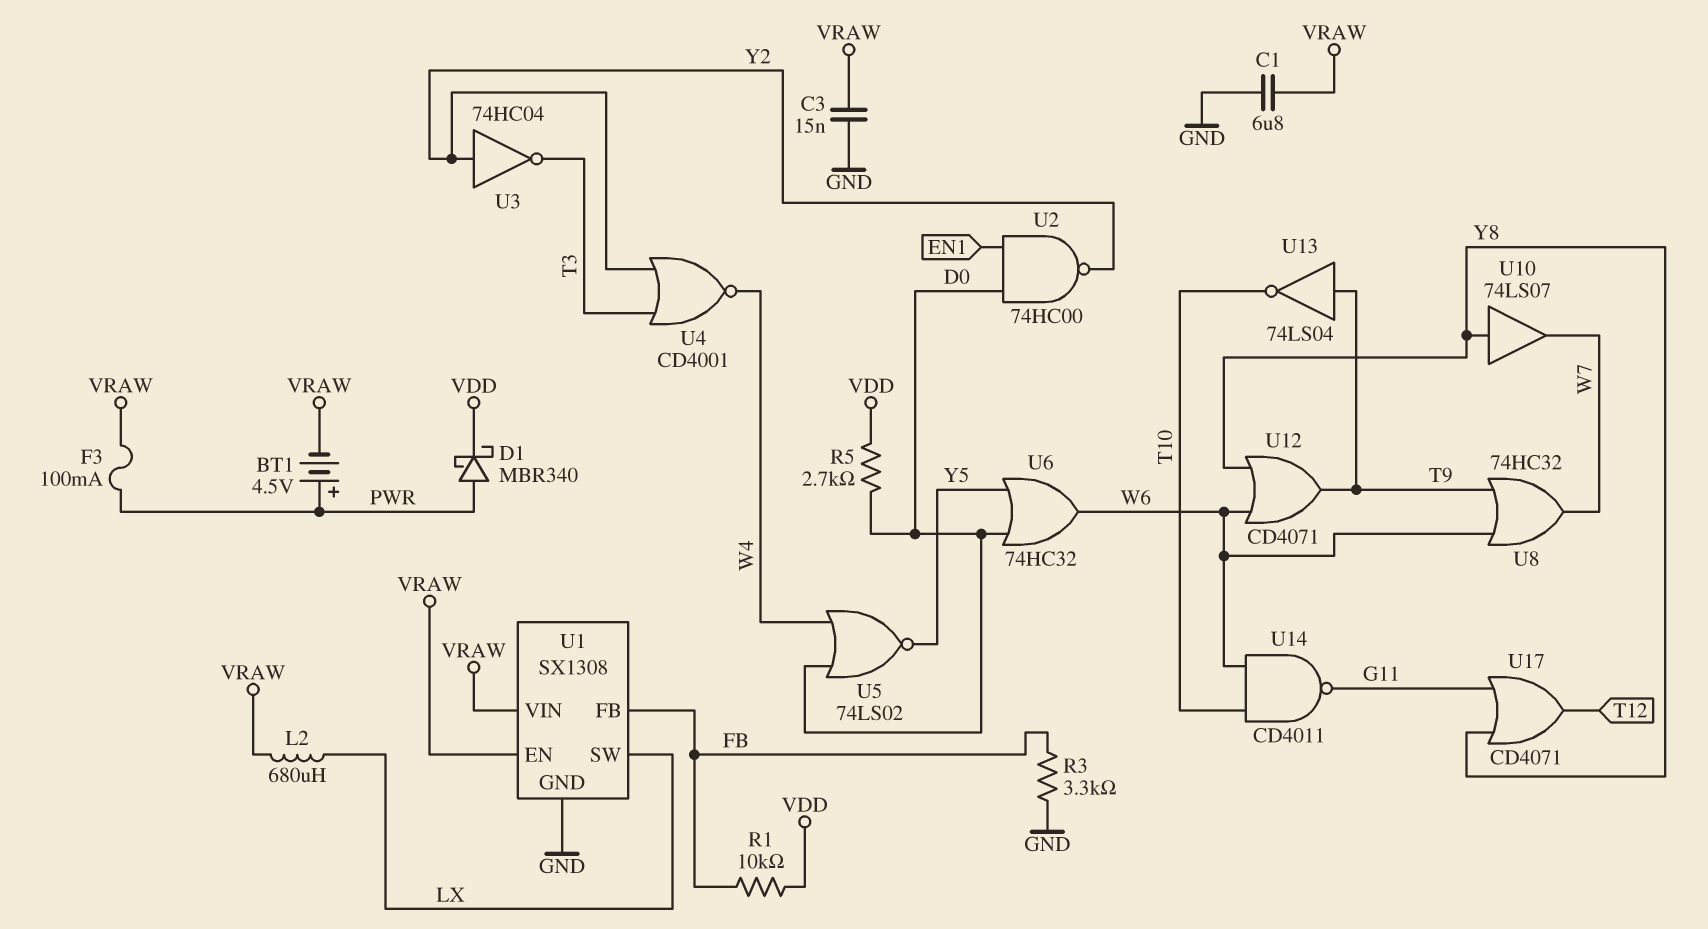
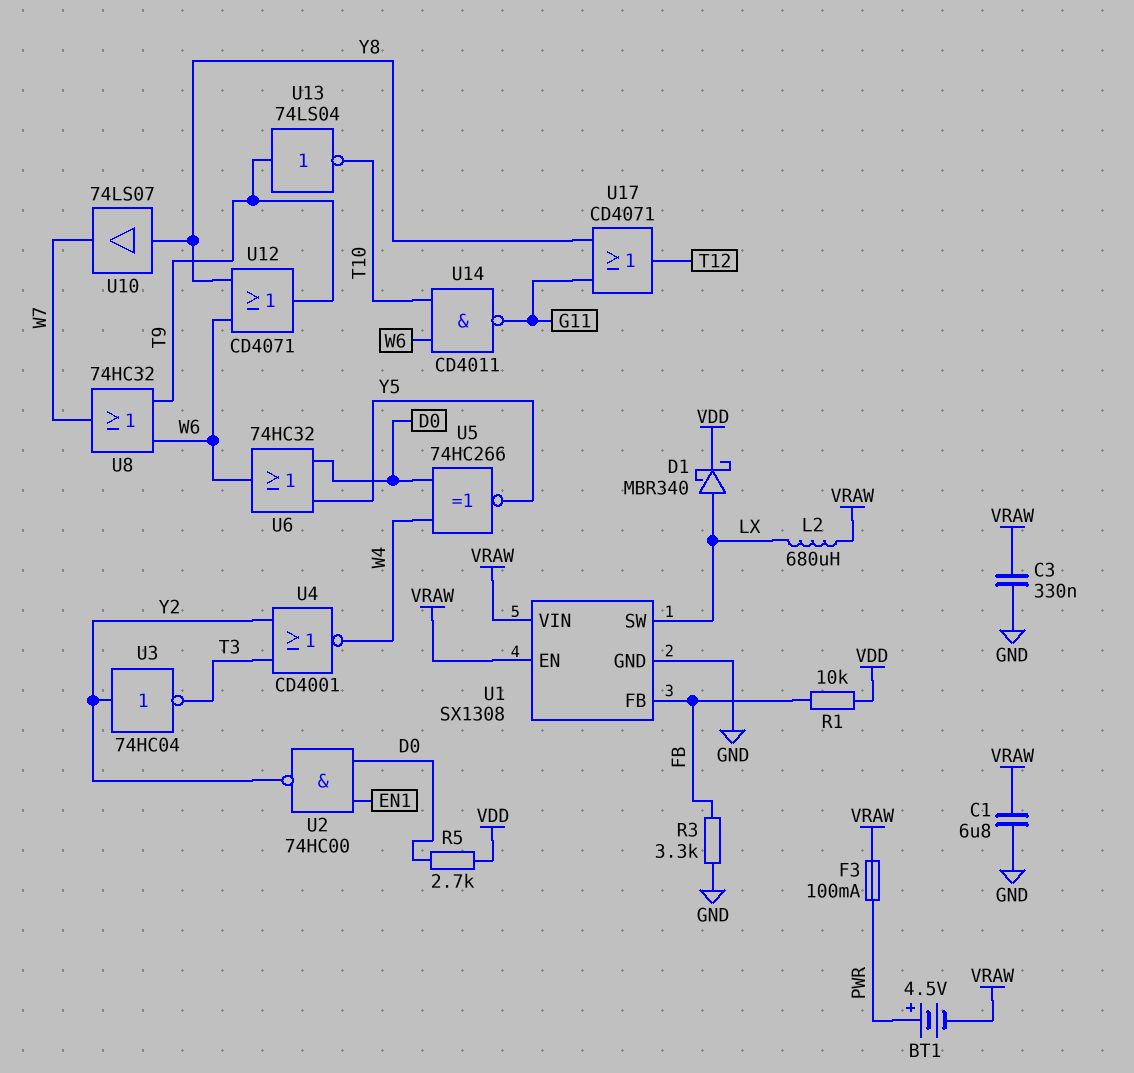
C3: 15nF (GND, VRAW) -> 330nF (GND, VRAW)
D1: schottky MBR340 (A PWR, K VDD) -> schottky MBR340 (A LX, K VDD)
U5: NOR 74LS02 (in D0, in W4, out Y5) -> XNOR 74HC266 (in D0, in W4, out Y5)

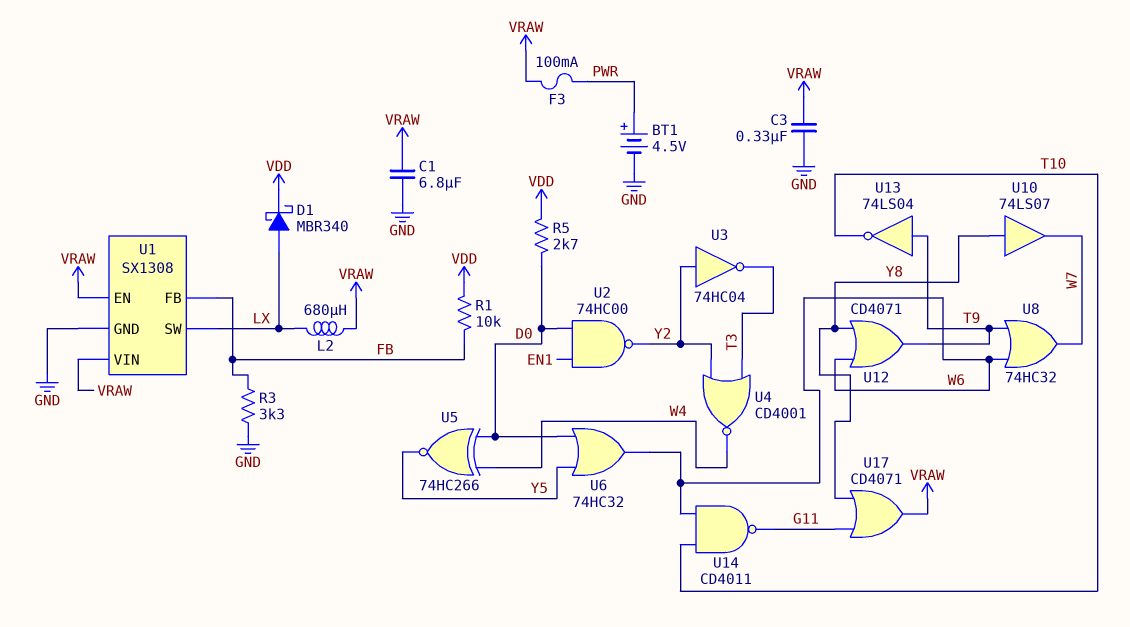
BT1: 4.5V (plus PWR, minus VRAW) -> 4.5V (plus PWR, minus GND)
U17: OR CD4071 (in G11, in Y8, out T12) -> OR CD4071 (in G11, in Y8, out VRAW)

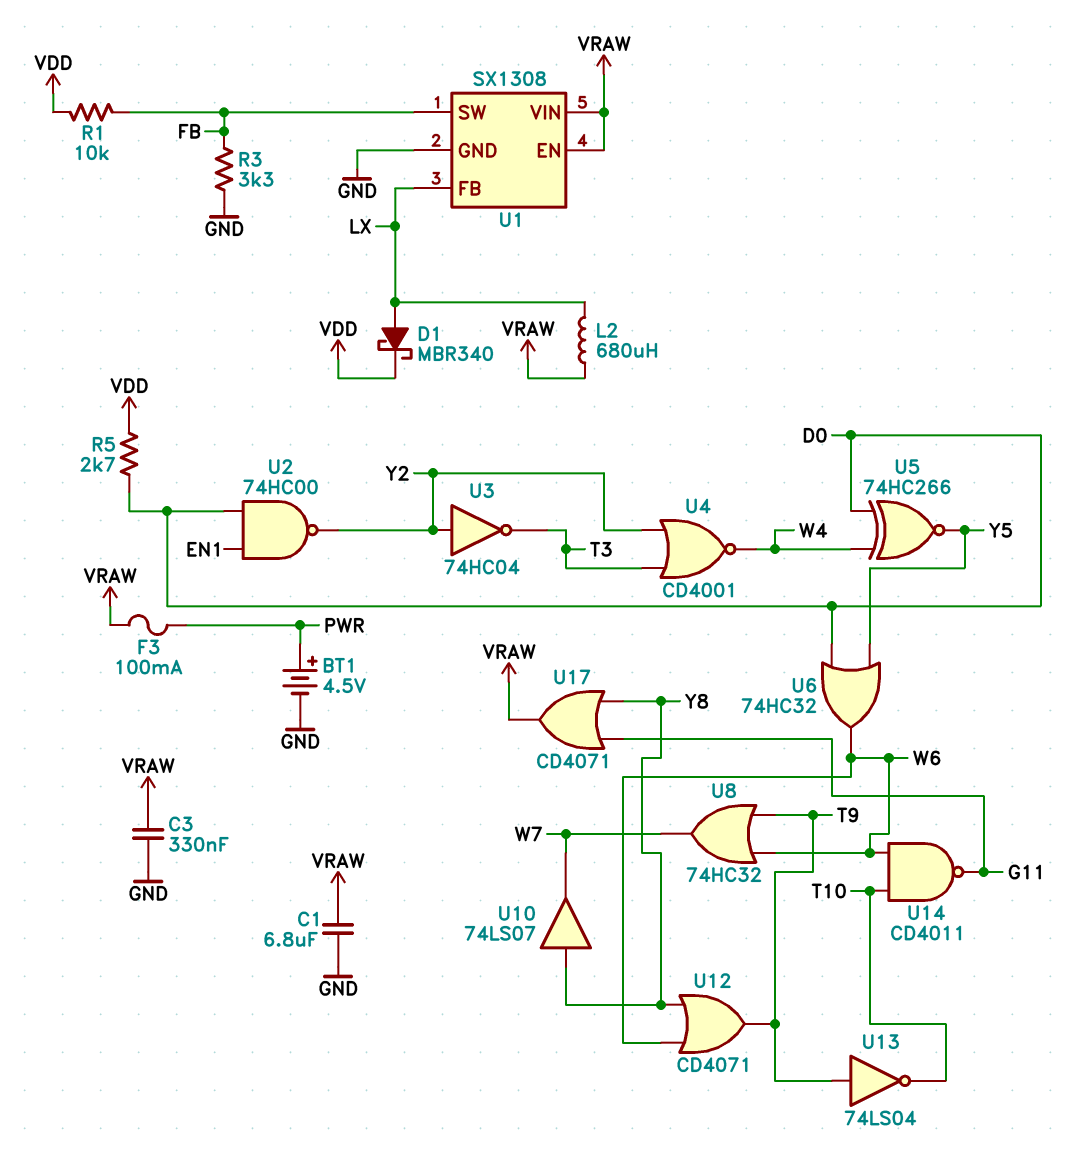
U1 pin FB: FB -> LX
U1 pin SW: LX -> FB

